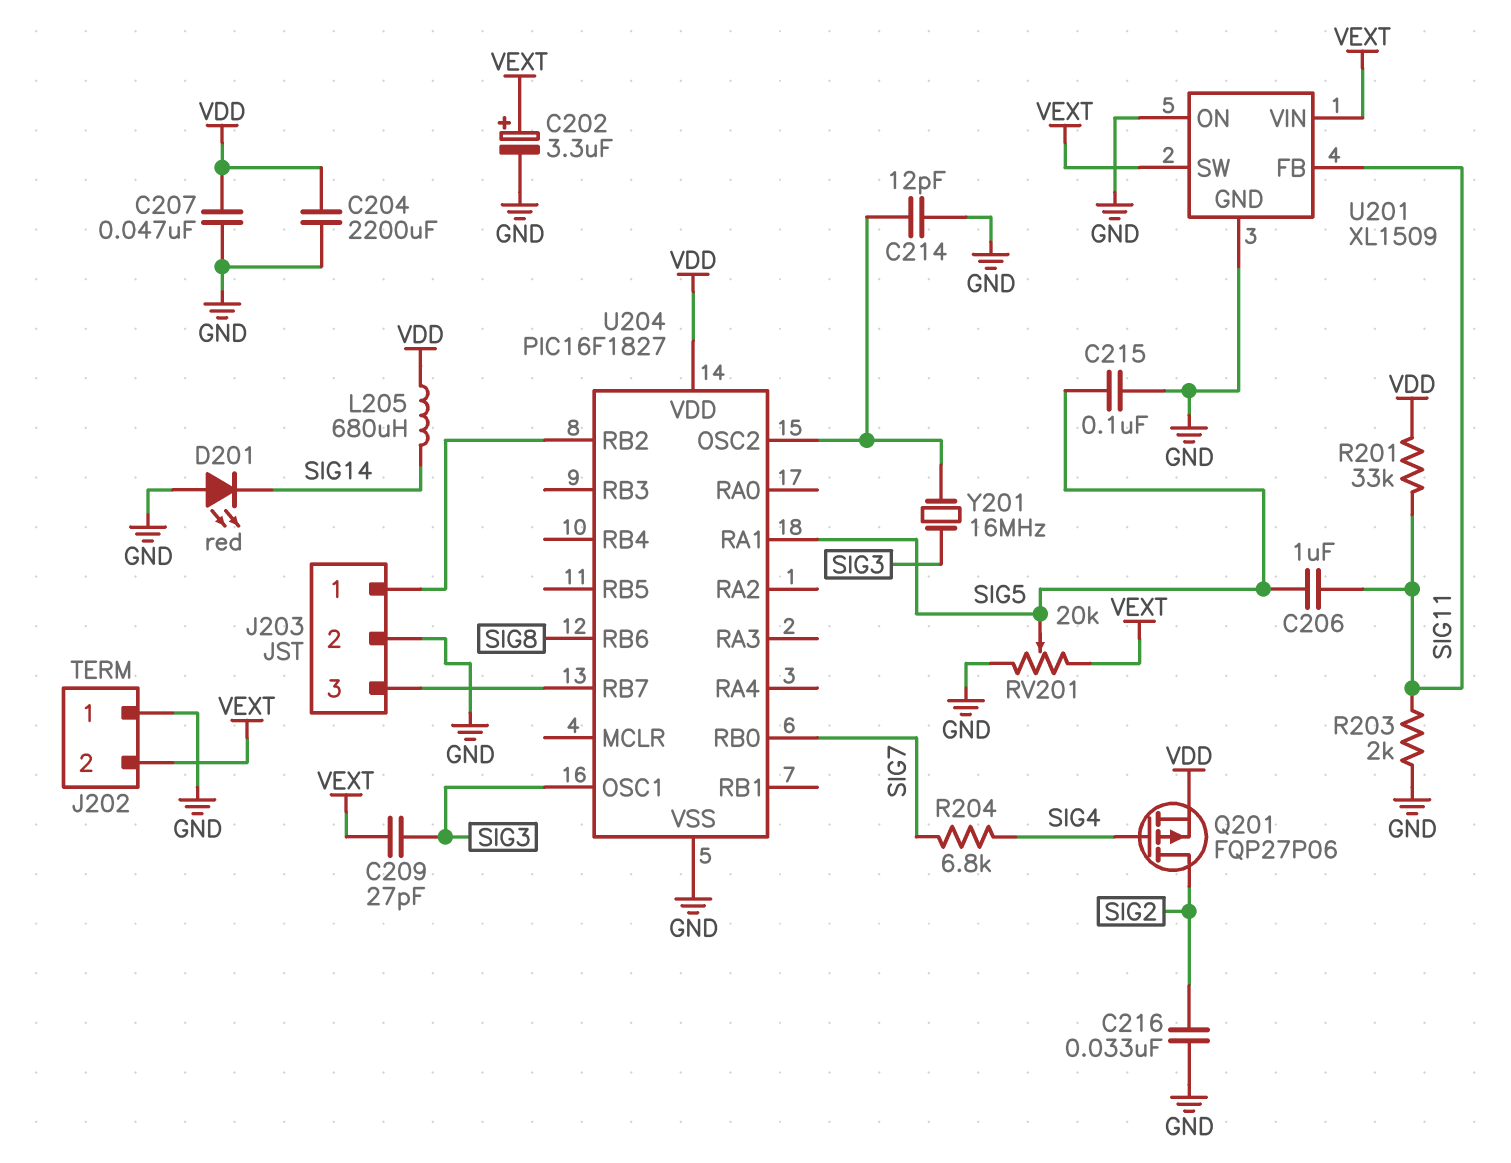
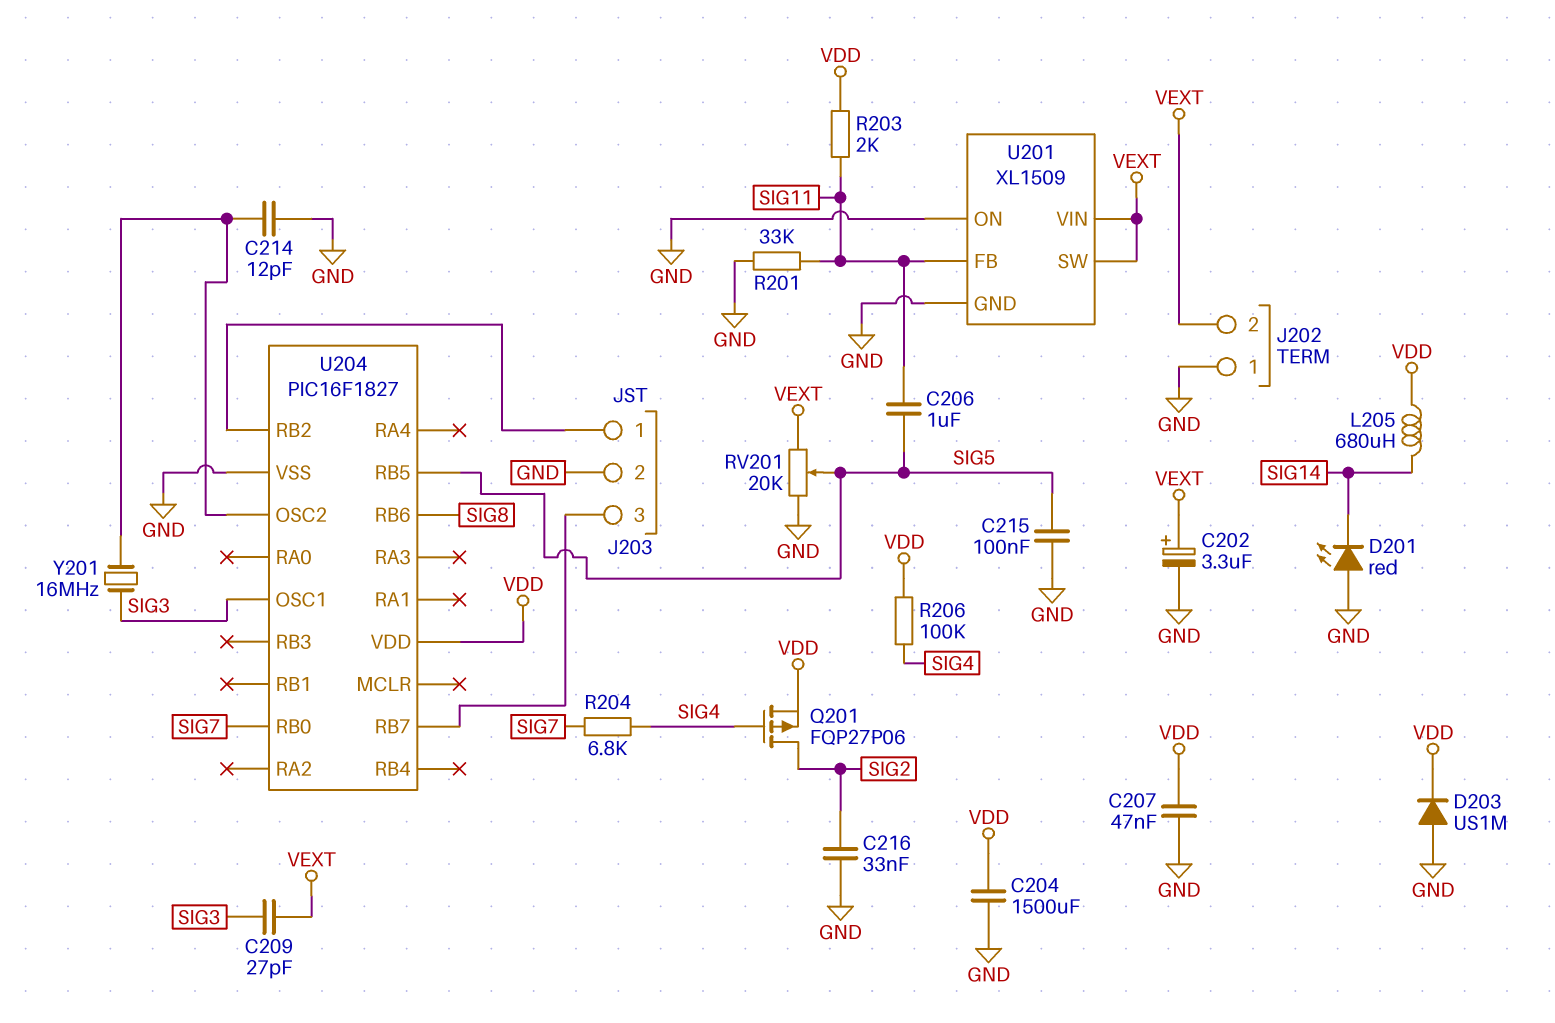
C204: 2200uF (GND, VDD) -> 1500uF (GND, VDD)
D203: none -> diode US1M (A GND, K VDD)
R201: 33k (SIG11, VDD) -> 33k (GND, SIG11)
R203: 2k (GND, SIG11) -> 2k (SIG11, VDD)
R206: none -> 100k (SIG4, VDD)
U204 pin RA1: SIG5 -> none
U204 pin RB5: none -> SIG5

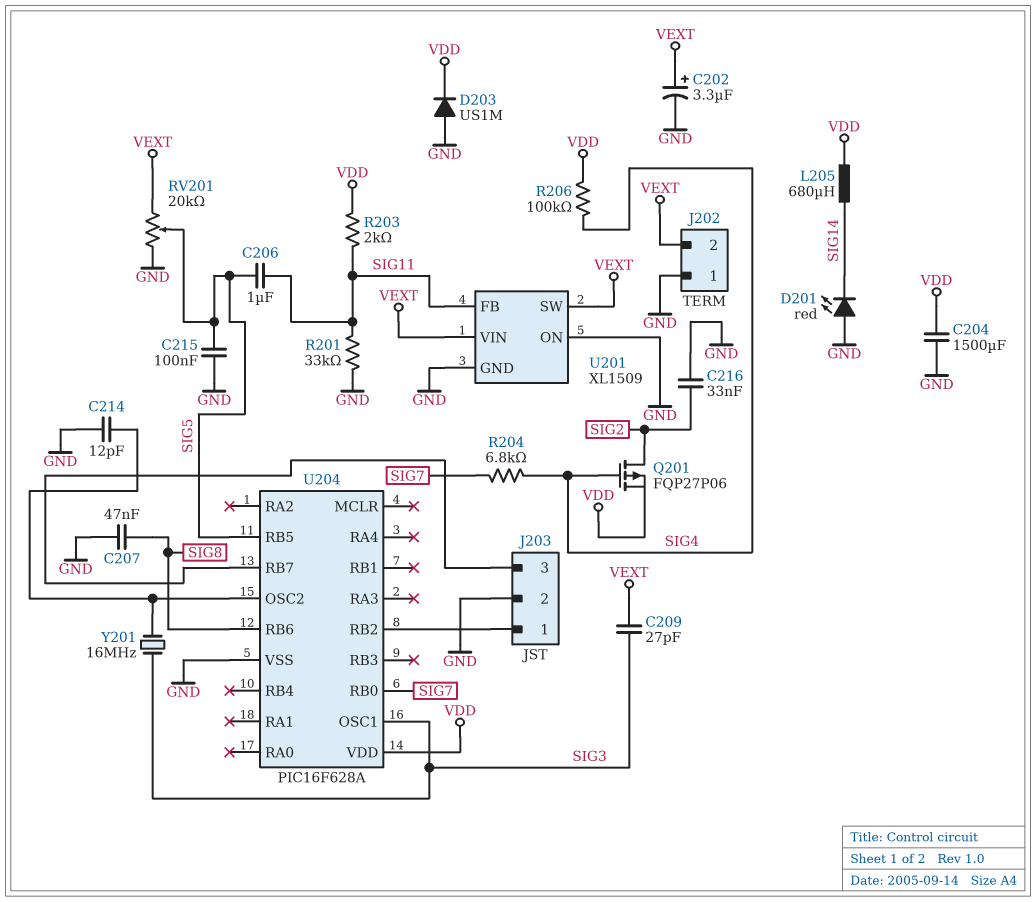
C207: 47nF (GND, VDD) -> 47nF (GND, SIG8)
U204: PIC16F1827 -> PIC16F628A

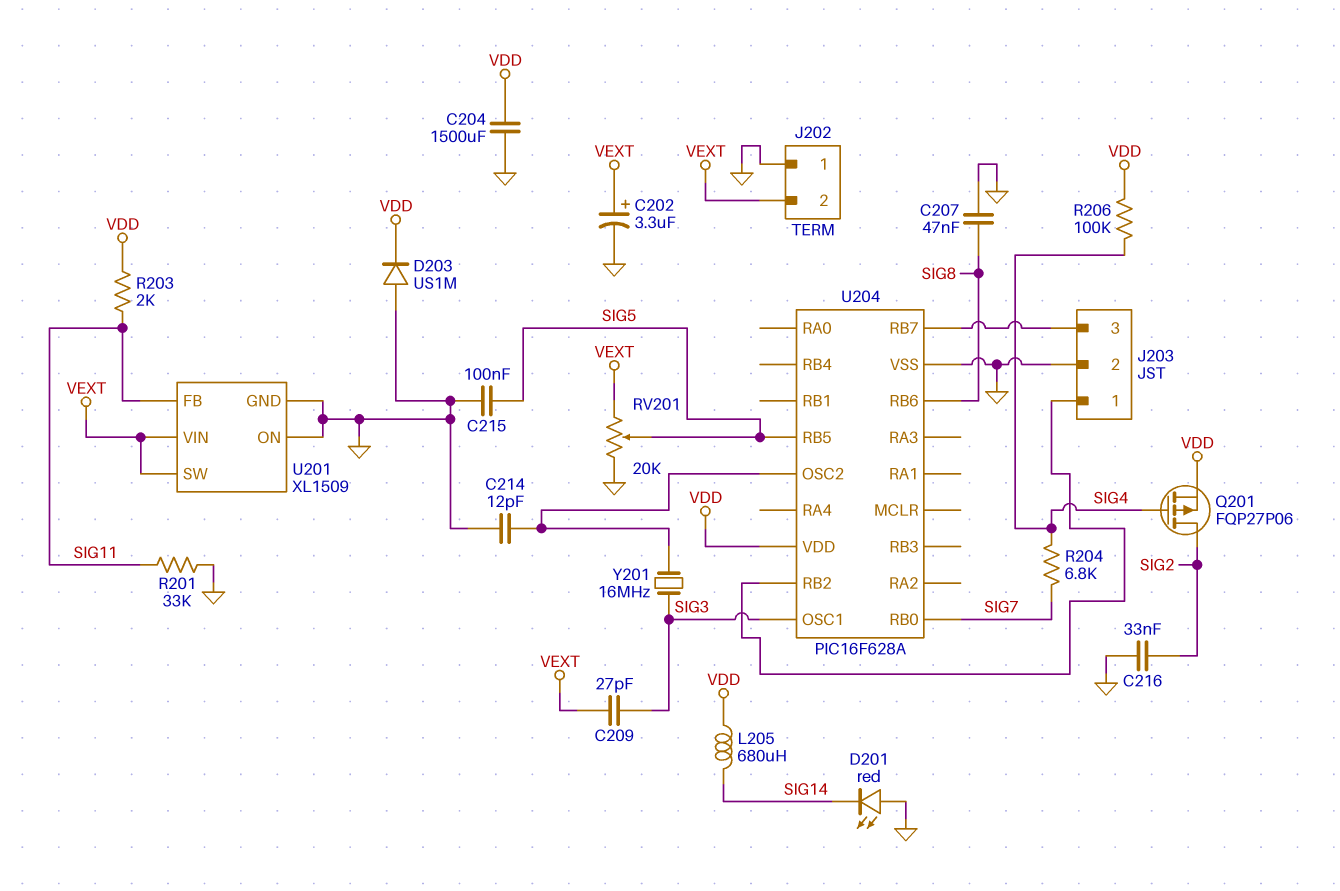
C206: 1uF (SIG5, SIG11) -> none

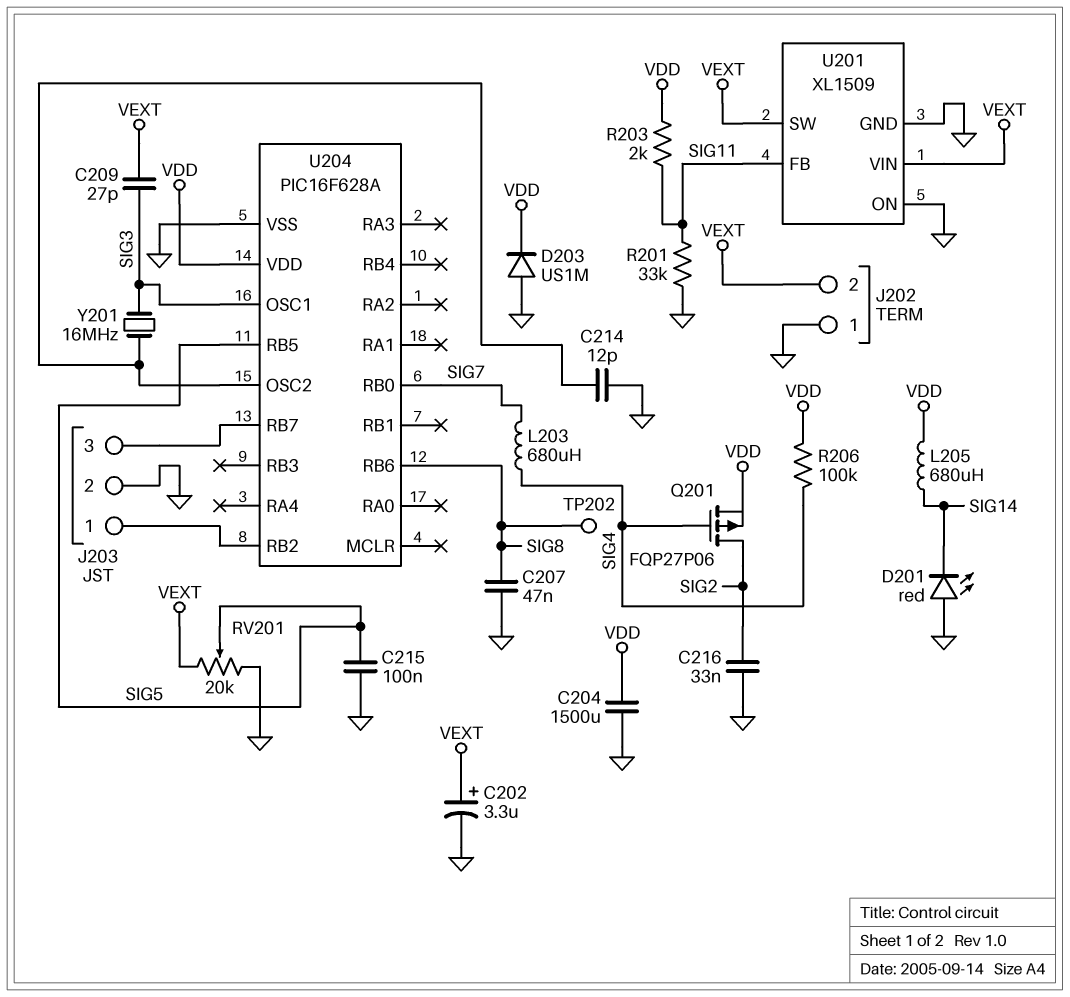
L203: none -> 680uH (SIG4, SIG7)
R204: 6.8k (SIG4, SIG7) -> none
TP202: none -> test point (SIG8)

